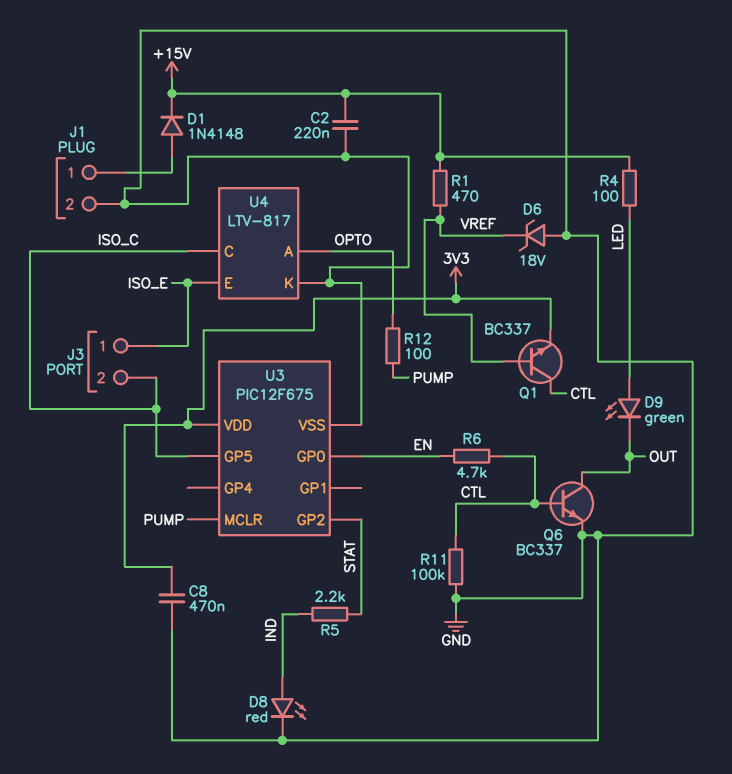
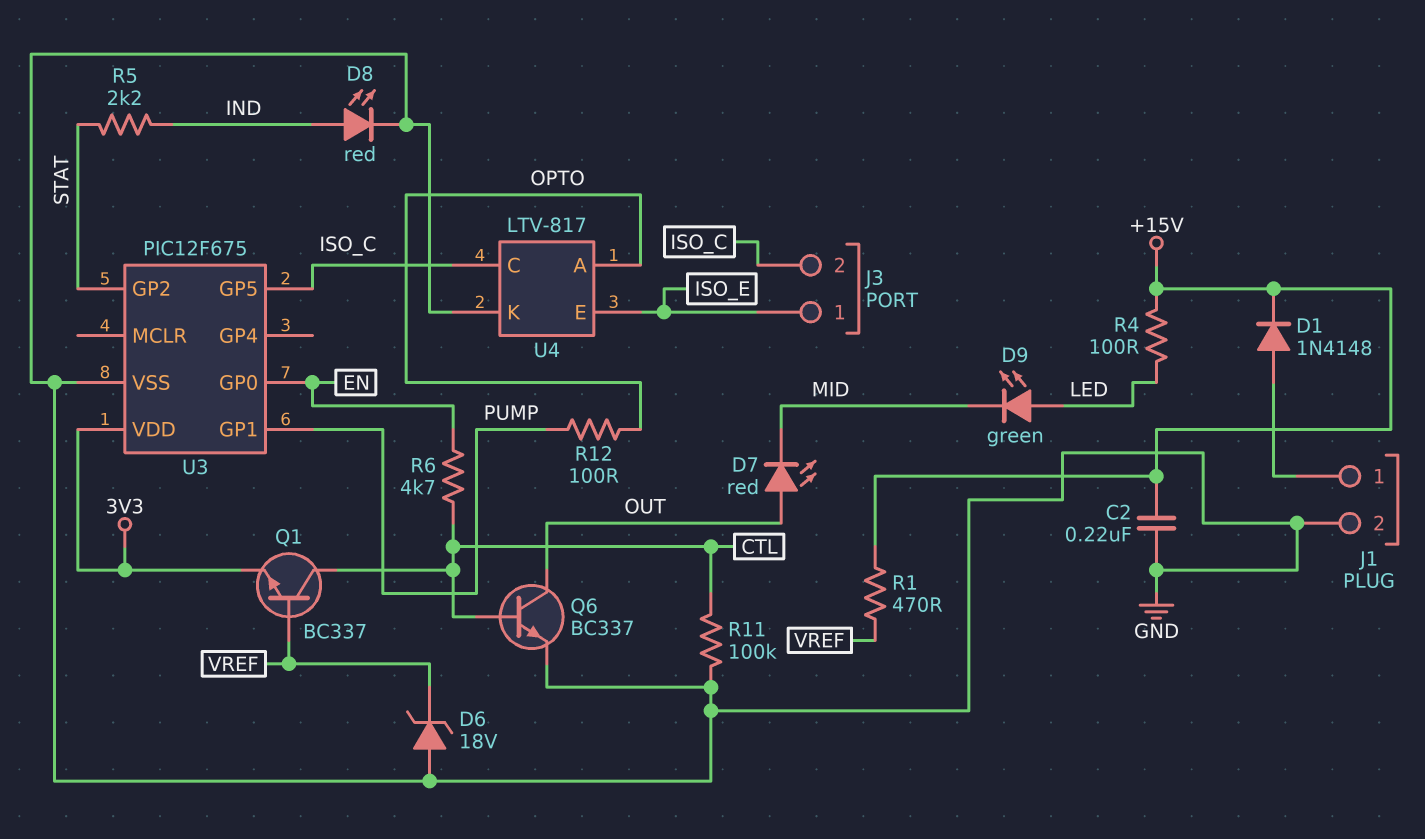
C8: 470nF (3V3, GND) -> none
D7: none -> LED red (A OUT, K MID)
D9: LED green (A LED, K OUT) -> LED green (A LED, K MID)
U3 pin GP1: none -> PUMP
U3 pin MCLR: PUMP -> none

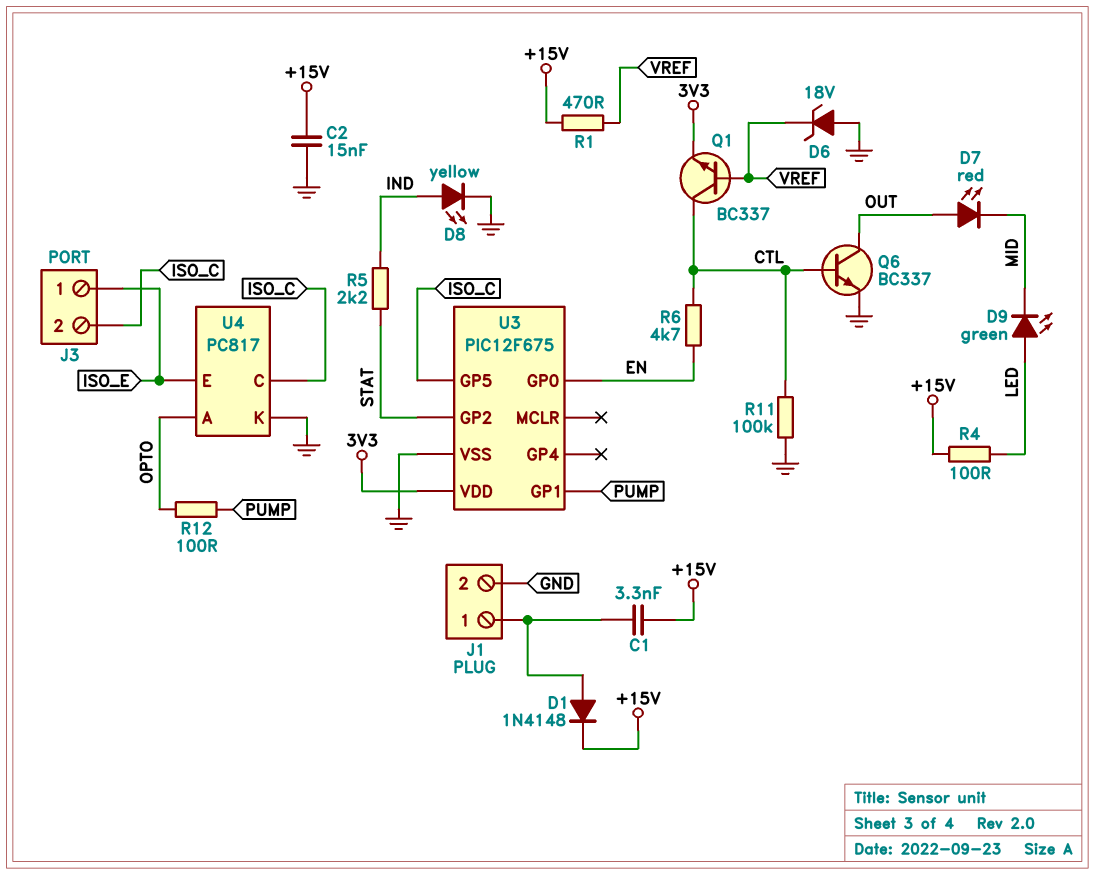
C1: none -> 3.3nF (+15V, J1/1)
C2: 220nF (+15V, GND) -> 15nF (+15V, GND)
D8: LED red (A IND, K GND) -> LED yellow (A IND, K GND)
U4: LTV-817 -> PC817

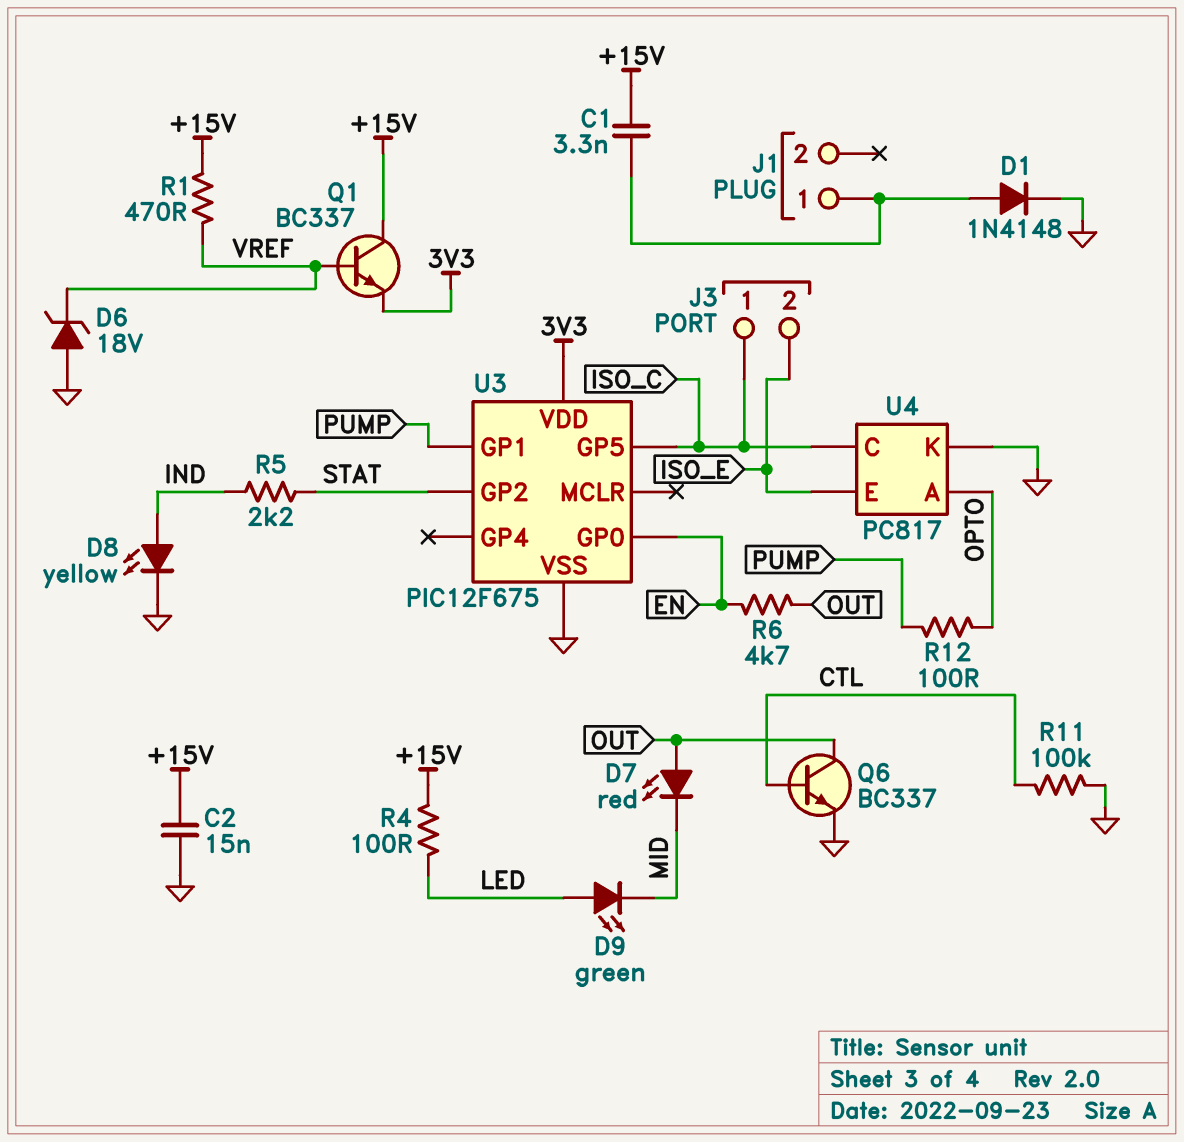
D1: diode 1N4148 (A J1/1, K +15V) -> diode 1N4148 (A J1/1, K GND)
J1 pin 2: GND -> none
J3 pin 1: ISO_E -> ISO_C
J3 pin 2: ISO_C -> ISO_E
Q1: NPN BC337 (B VREF, C CTL, E 3V3) -> NPN BC337 (B VREF, C +15V, E 3V3)
R6: 4.7k (CTL, EN) -> 4.7k (EN, OUT)

